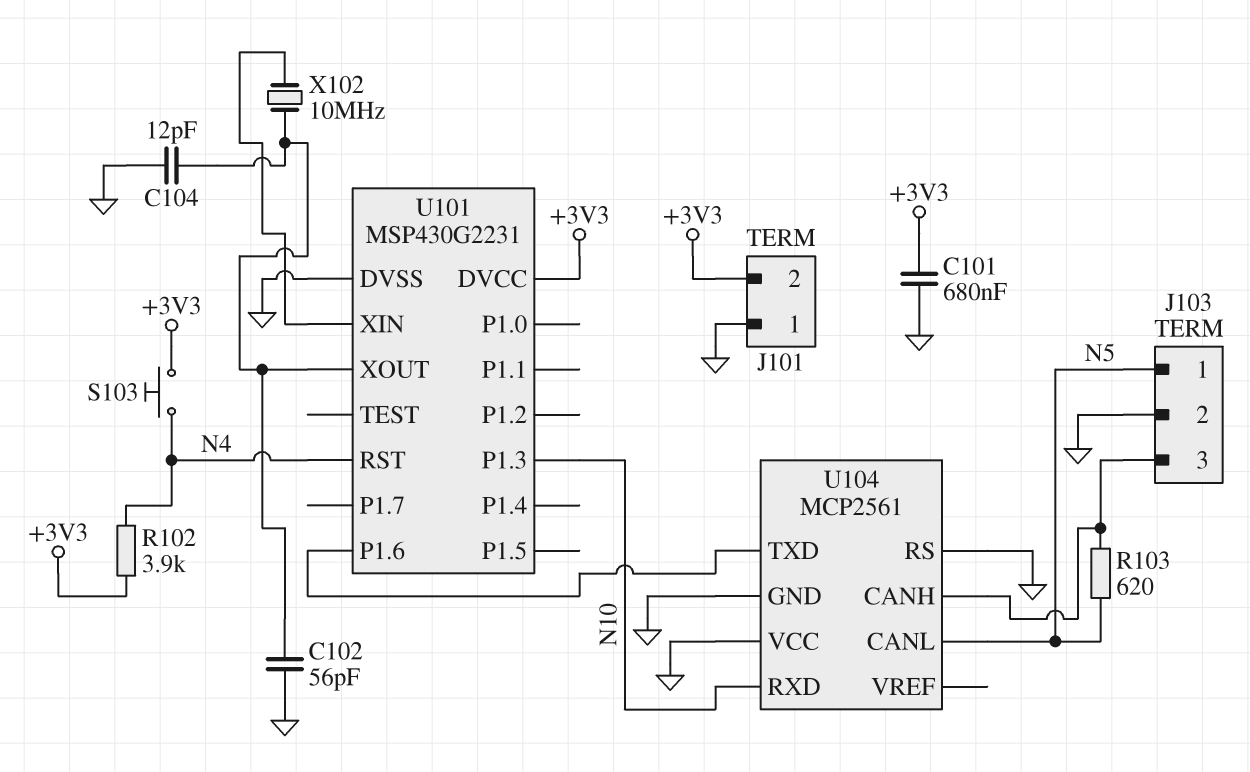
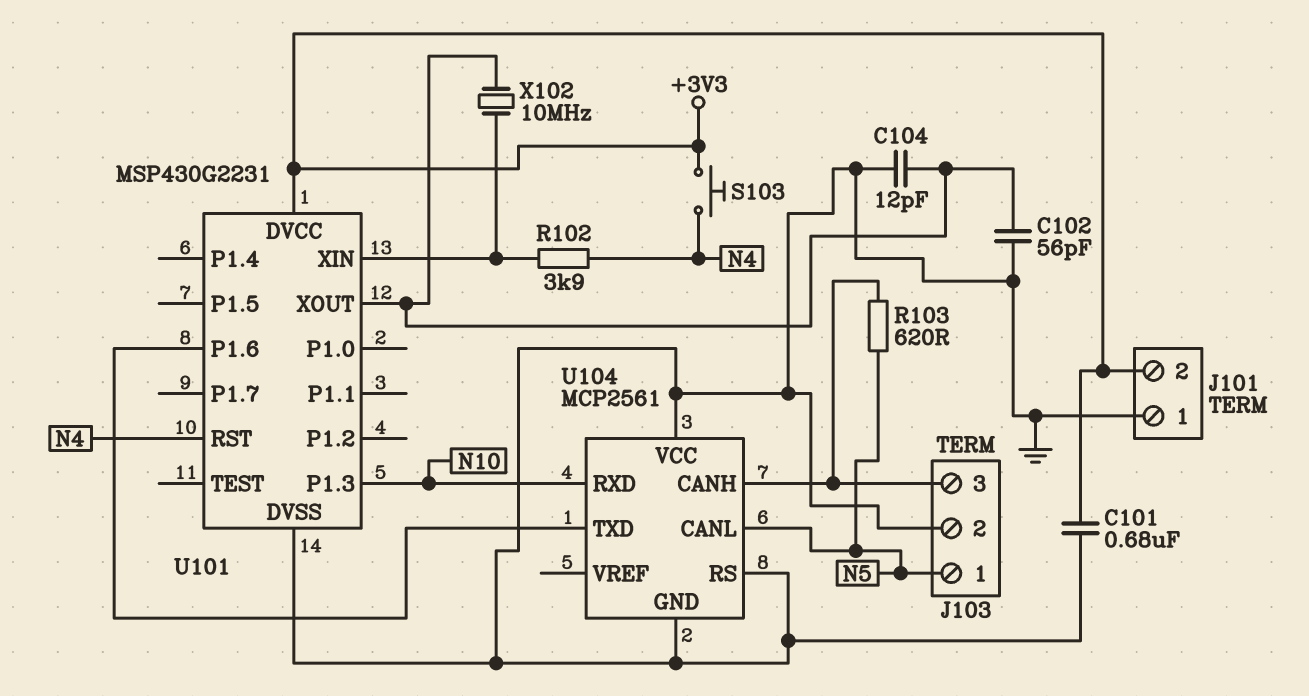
R102: 3.9k (+3V3, N4) -> 3.9k (N4, U101/XIN)

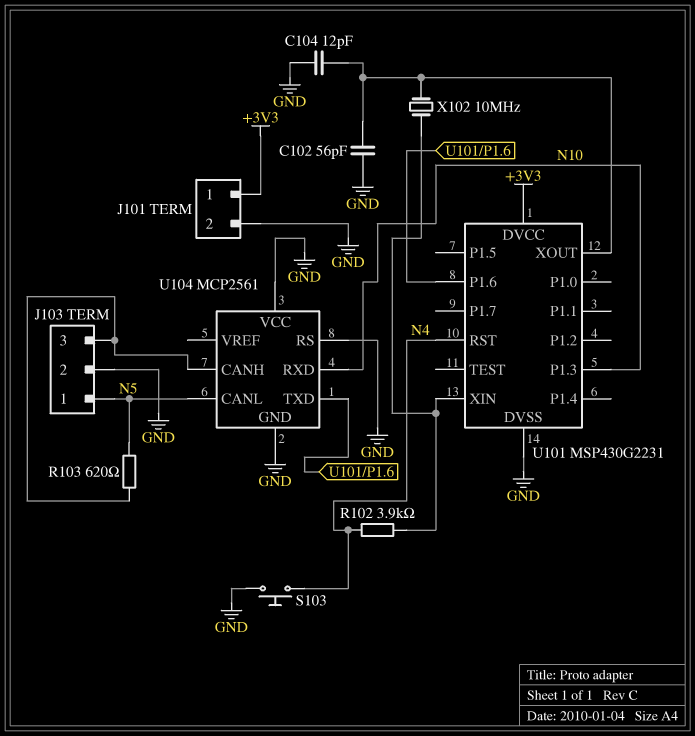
C101: 680nF (+3V3, GND) -> none
J101 pin 1: GND -> +3V3
J101 pin 2: +3V3 -> GND
S103: button (+3V3, N4) -> button (GND, N4)

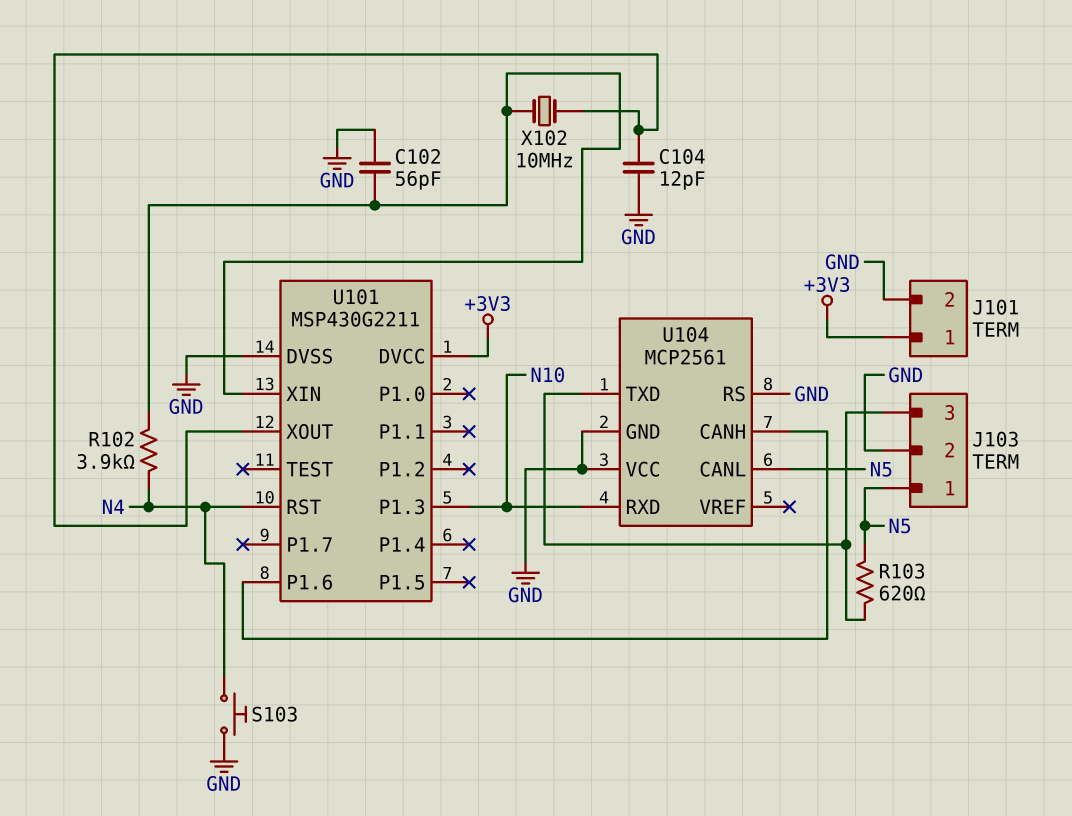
C102: 56pF (GND, U101/XOUT) -> 56pF (GND, U101/XIN)
U101: MSP430G2231 -> MSP430G2211
U104 pin CANH: J103/3 -> U101/P1.6
U104 pin TXD: U101/P1.6 -> J103/3

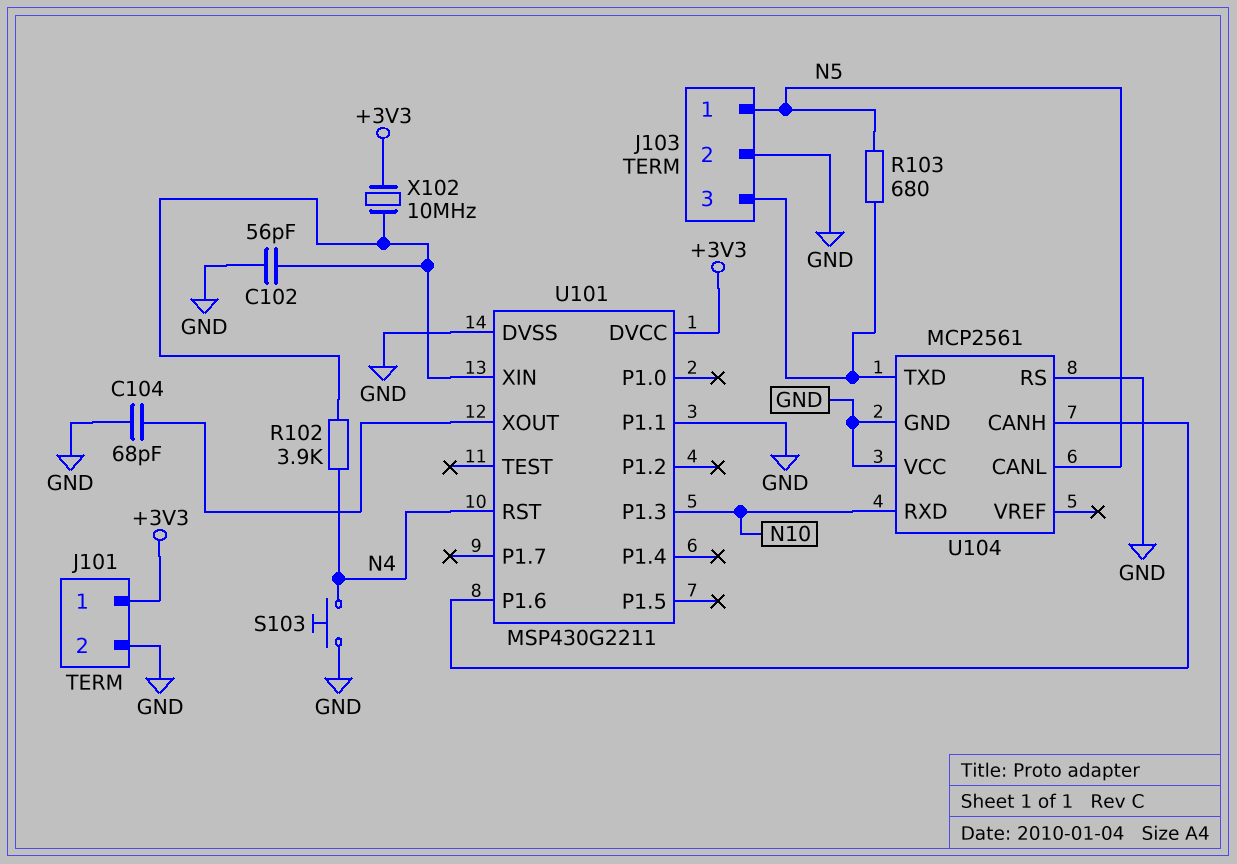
C104: 12pF (GND, U101/XOUT) -> 68pF (GND, U101/XOUT)
R103: 620 (J103/3, N5) -> 680 (J103/3, N5)
U101 pin P1.1: none -> GND
X102: 10MHz (U101/XIN, U101/XOUT) -> 10MHz (+3V3, U101/XIN)

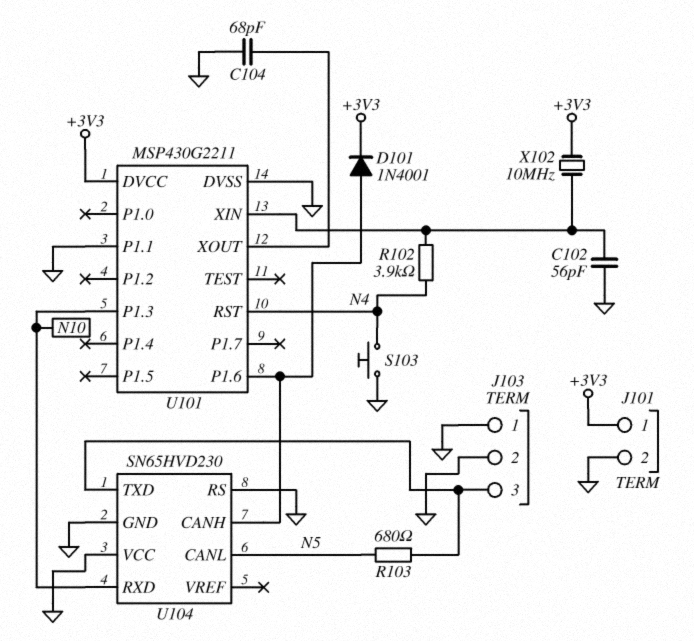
D101: none -> diode 1N4001 (A U101/P1.6, K +3V3)
J103 pin 1: N5 -> GND
U104: MCP2561 -> SN65HVD230

